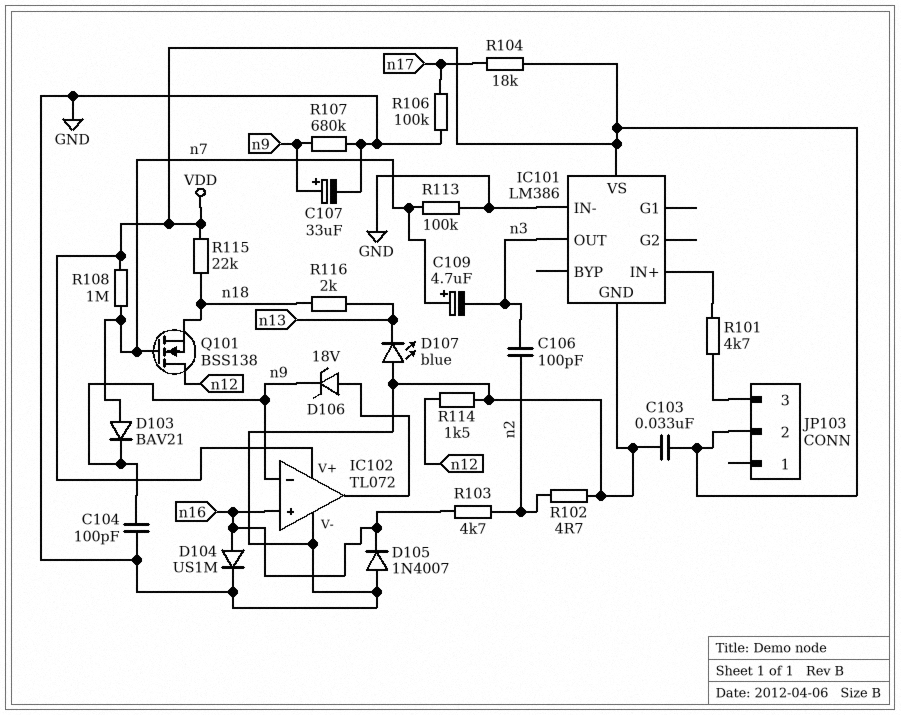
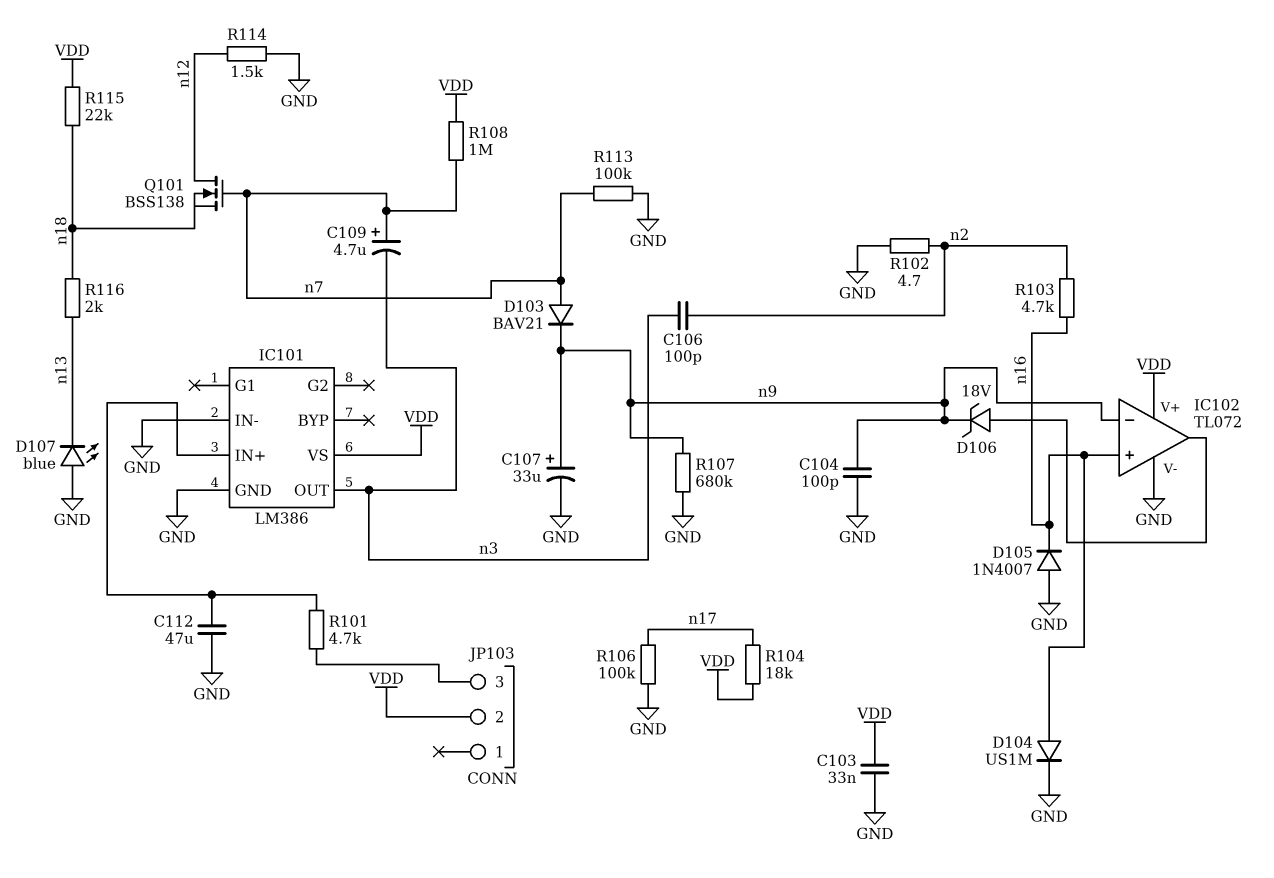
C112: none -> 47uF (GND, IC101/IN+)

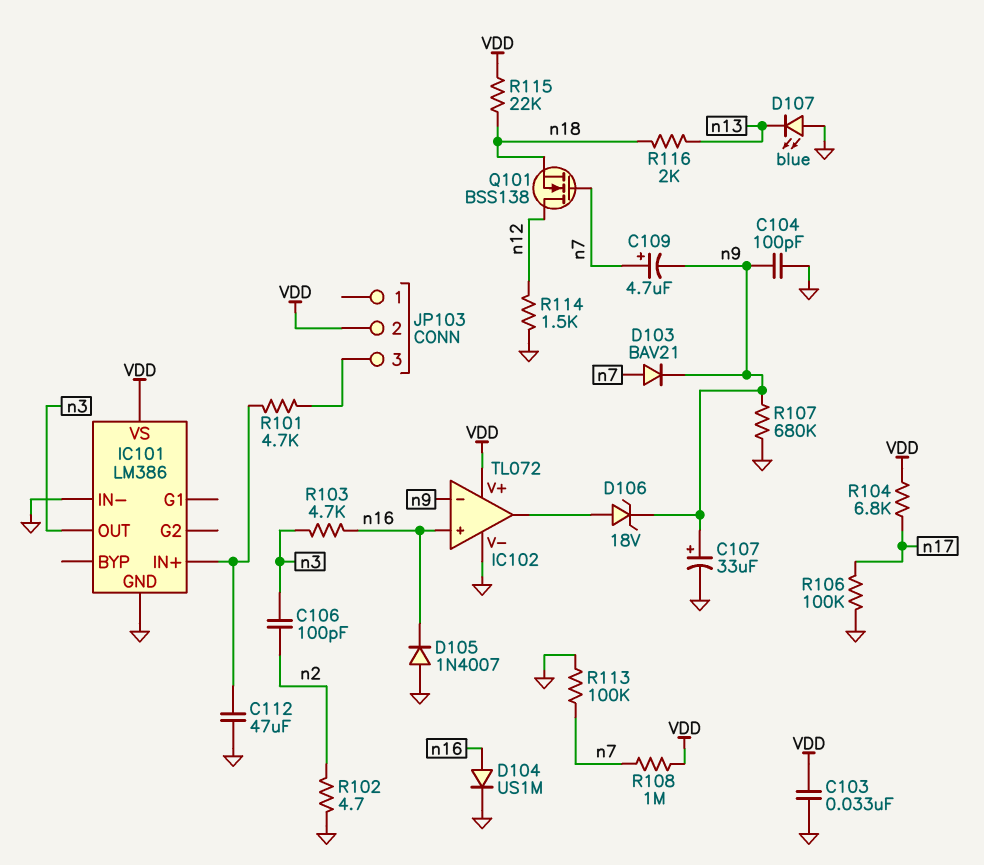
C109: 4.7uF (plus n7, minus n3) -> 4.7uF (plus n7, minus n9)
R103: 4.7k (n2, n16) -> 4.7k (n3, n16)
R104: 18k (VDD, n17) -> 6.8k (VDD, n17)

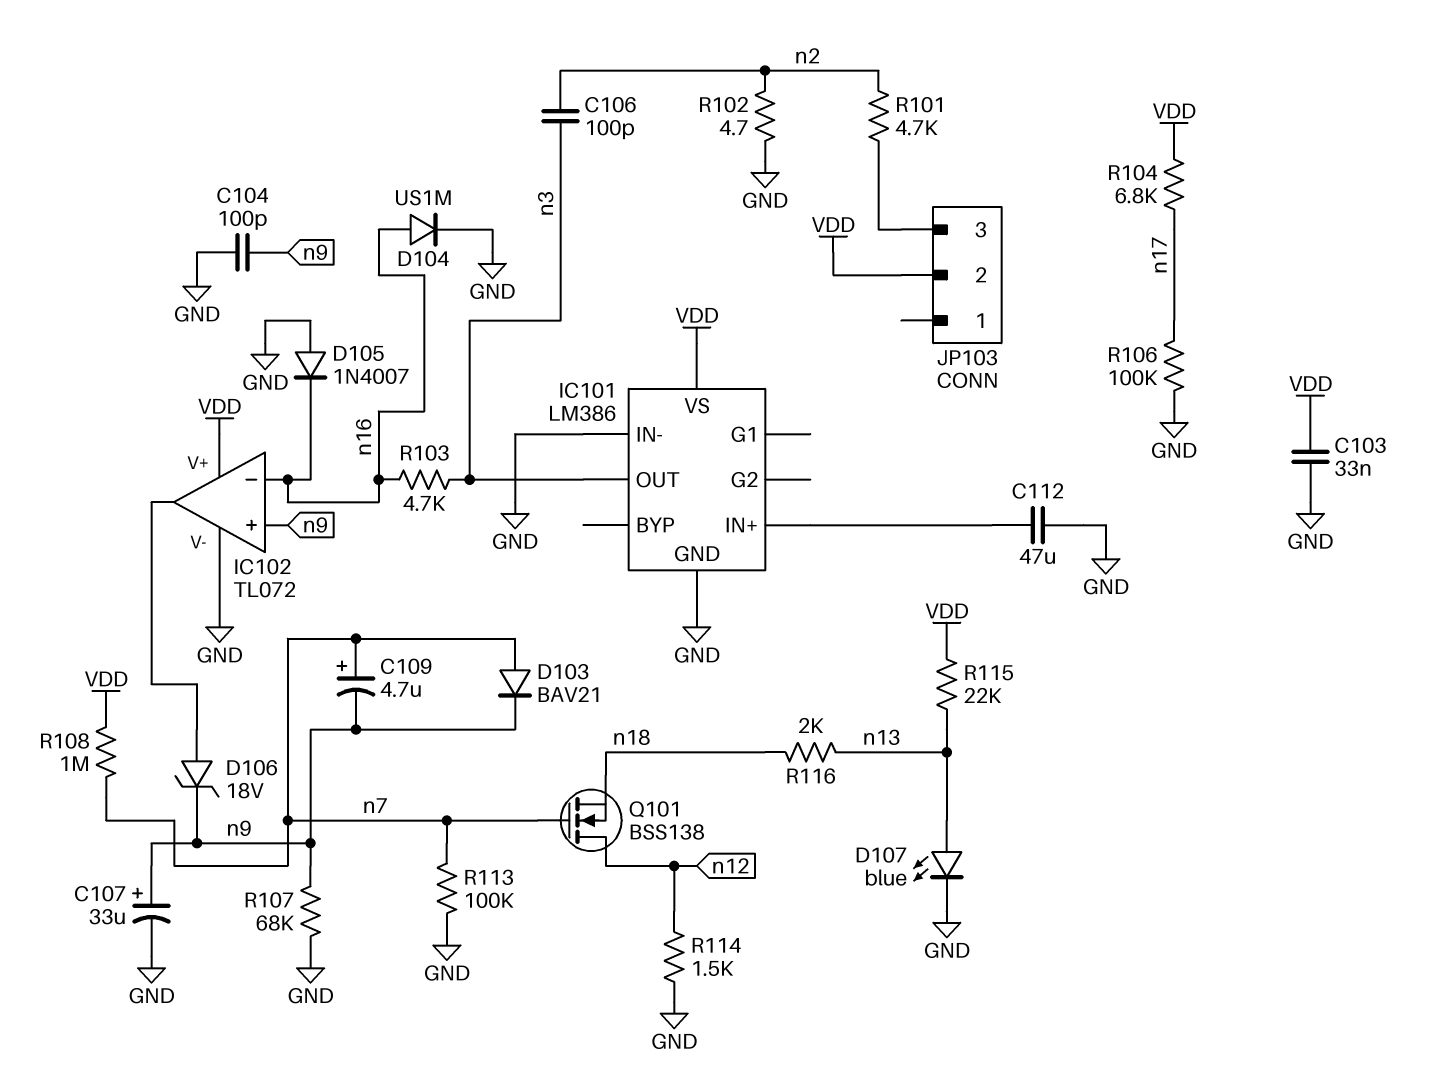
D107: LED blue (A GND, K n13) -> LED blue (A n13, K GND)
IC102 pin in+: n16 -> n9
IC102 pin in-: n9 -> n16
R101: 4.7k (IC101/IN+, JP103/3) -> 4.7k (JP103/3, n2)
R107: 680k (GND, n9) -> 68k (GND, n9)
R115: 22k (VDD, n18) -> 22k (VDD, n13)

